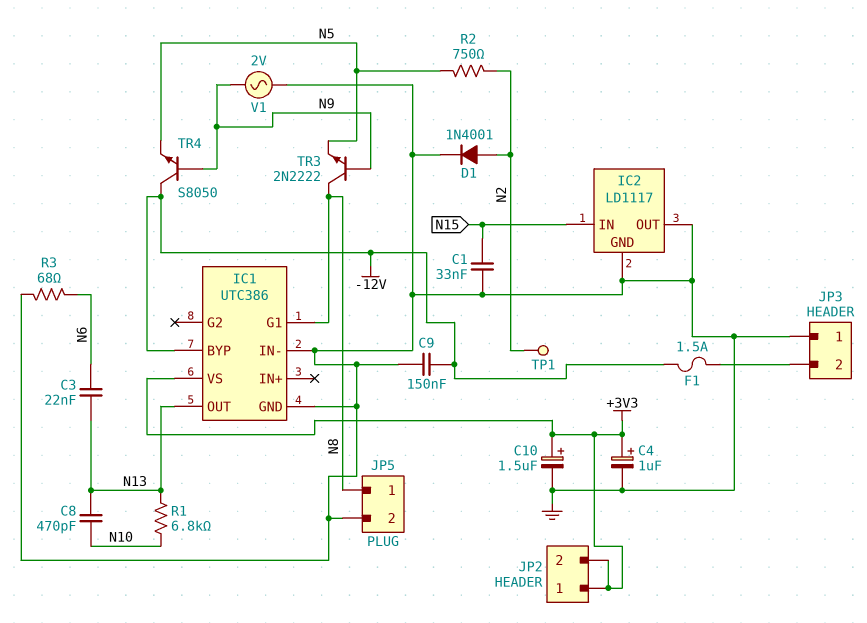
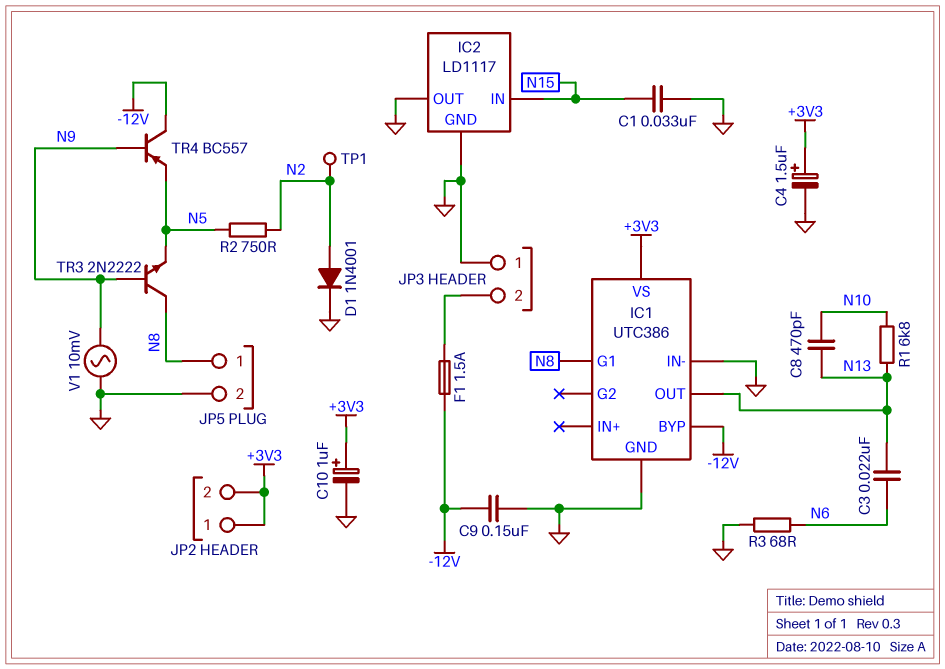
C4: 1uF (plus +3V3, minus GND) -> 1.5uF (plus +3V3, minus GND)
C10: 1.5uF (plus +3V3, minus GND) -> 1uF (plus +3V3, minus GND)
TR4: NPN S8050 (B N9, C -12V, E N5) -> PNP BC557 (B N9, C -12V, E N5)
V1: AC 2V (GND, N9) -> AC 10mV (GND, N9)

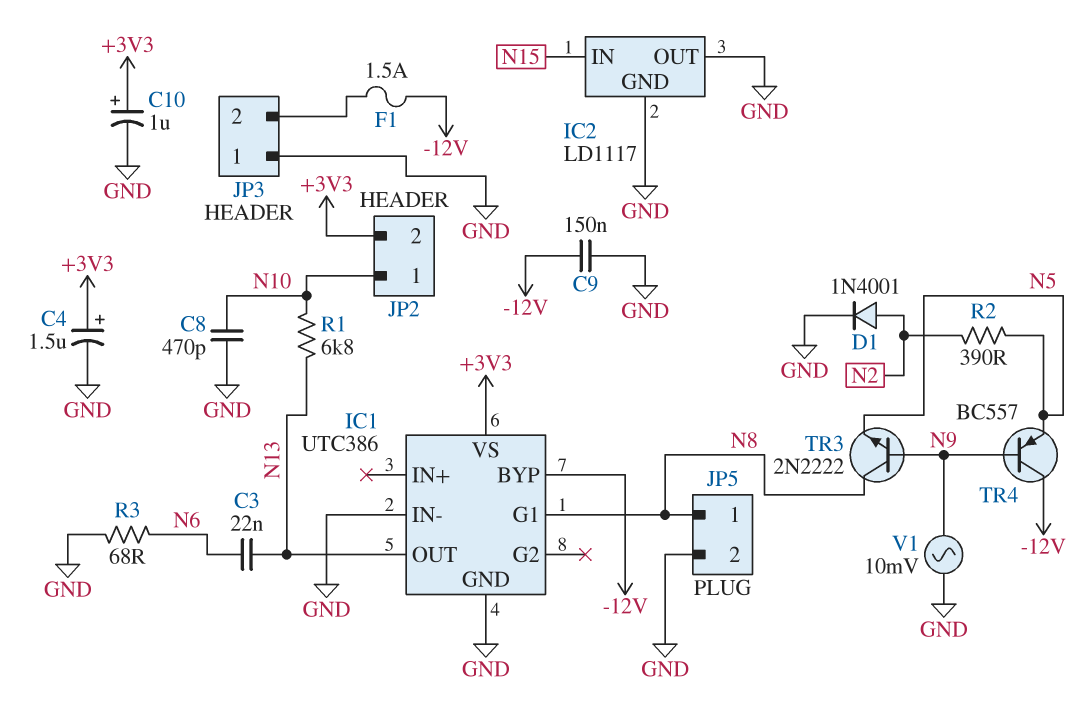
C1: 33nF (GND, N15) -> none
C8: 470pF (N10, N13) -> 470pF (GND, N10)
JP2 pin 1: +3V3 -> N10
R2: 750 (N2, N5) -> 390 (N2, N5)
TP1: test point (N2) -> none

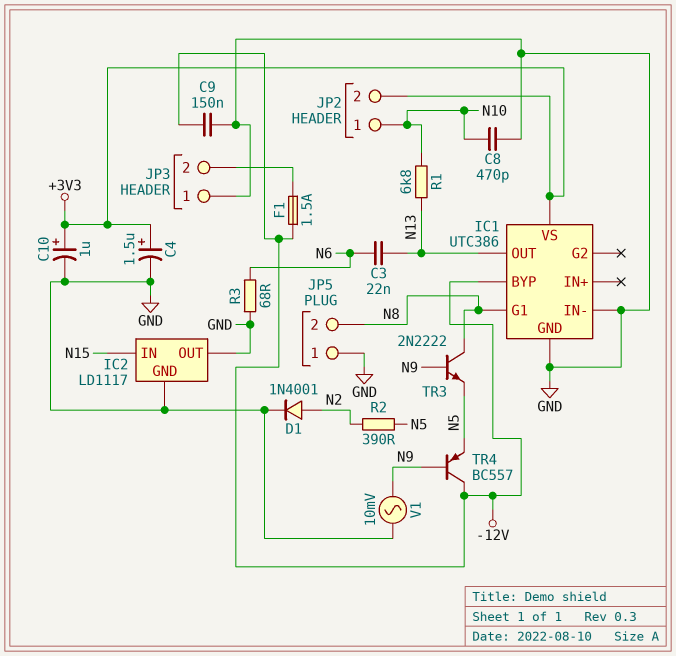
JP5 pin 1: N8 -> GND
JP5 pin 2: GND -> N8

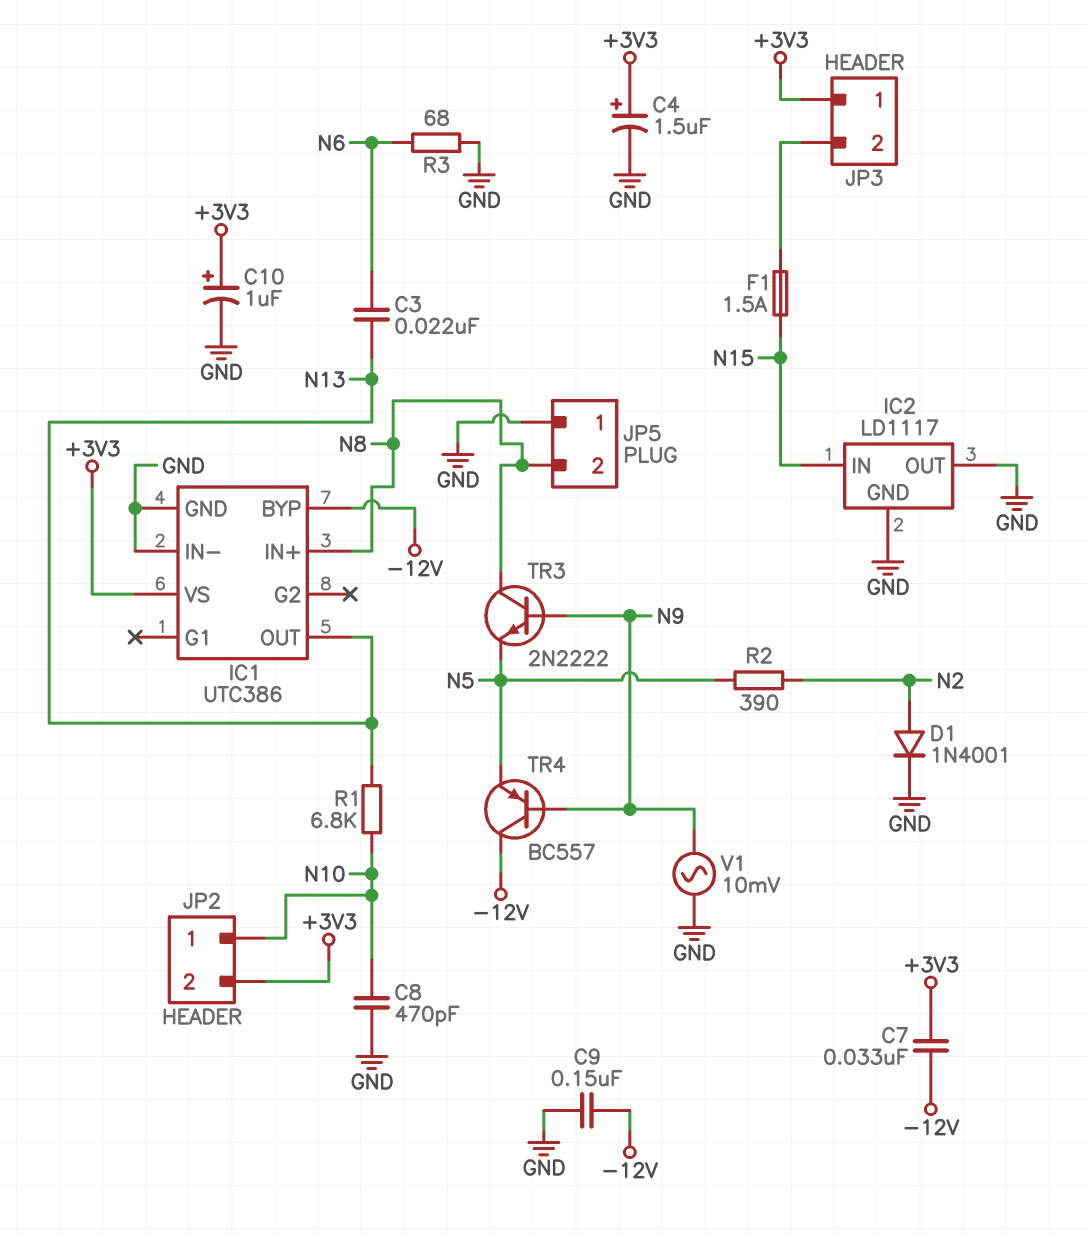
C7: none -> 33nF (+3V3, -12V)
F1: 1.5A (-12V, JP3/2) -> 1.5A (JP3/2, N15)
IC1 pin G1: N8 -> none
IC1 pin IN+: none -> N8
JP3 pin 1: GND -> +3V3

